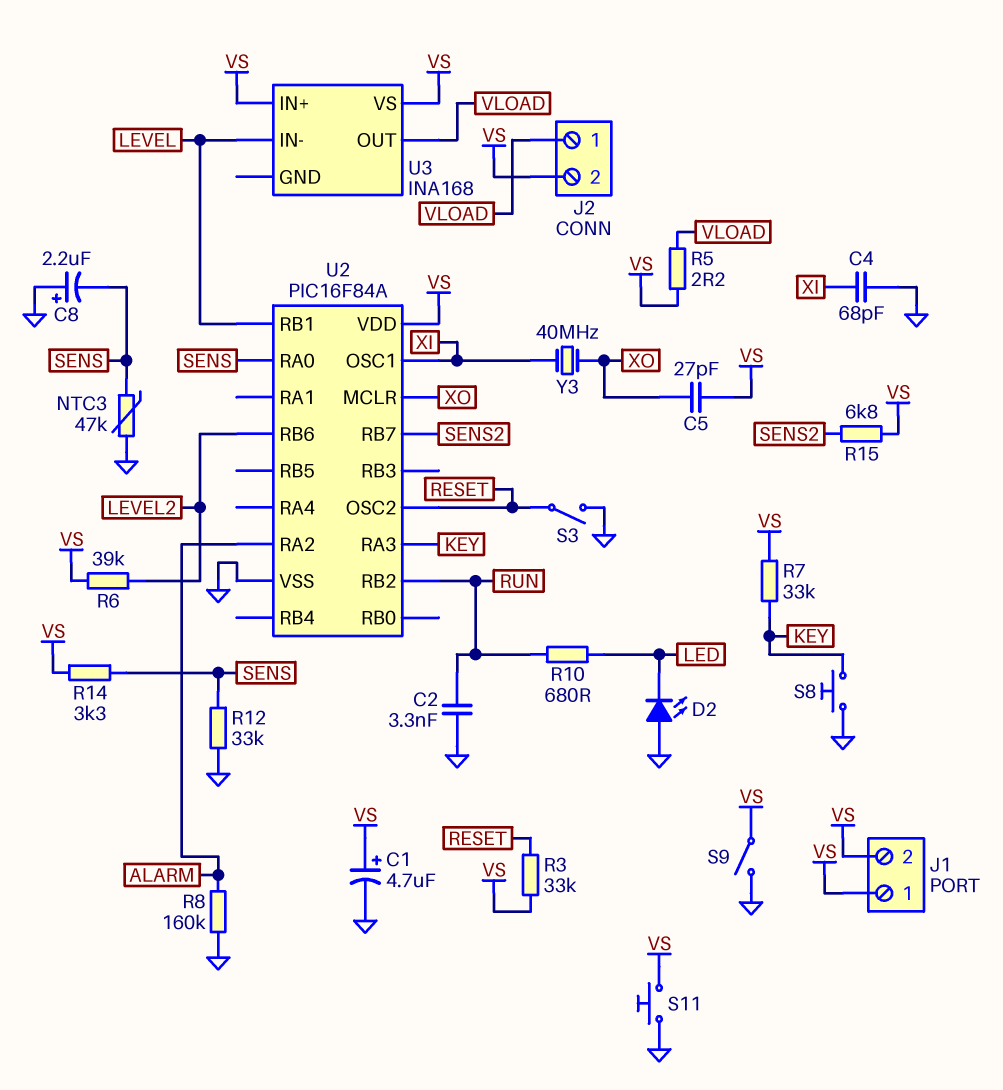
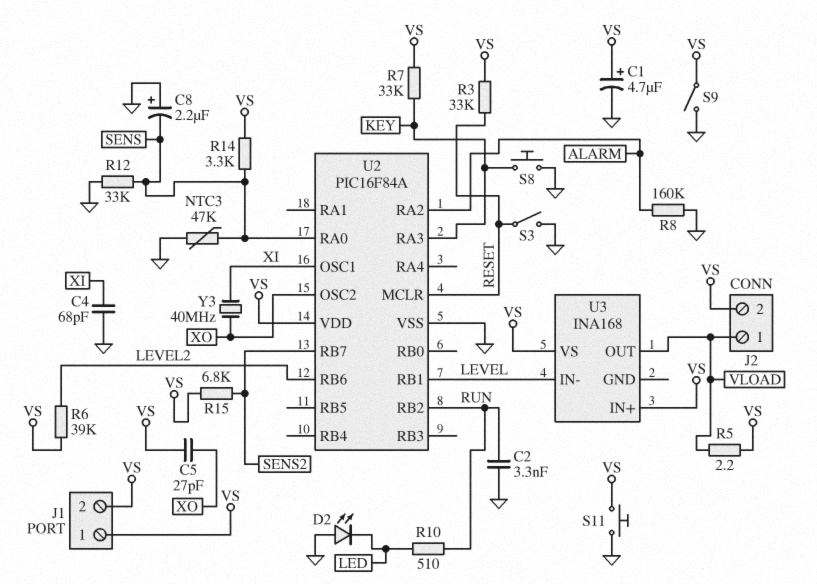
R10: 680 (LED, RUN) -> 510 (LED, RUN)
U2 pin MCLR: XO -> RESET
U2 pin OSC2: RESET -> XO

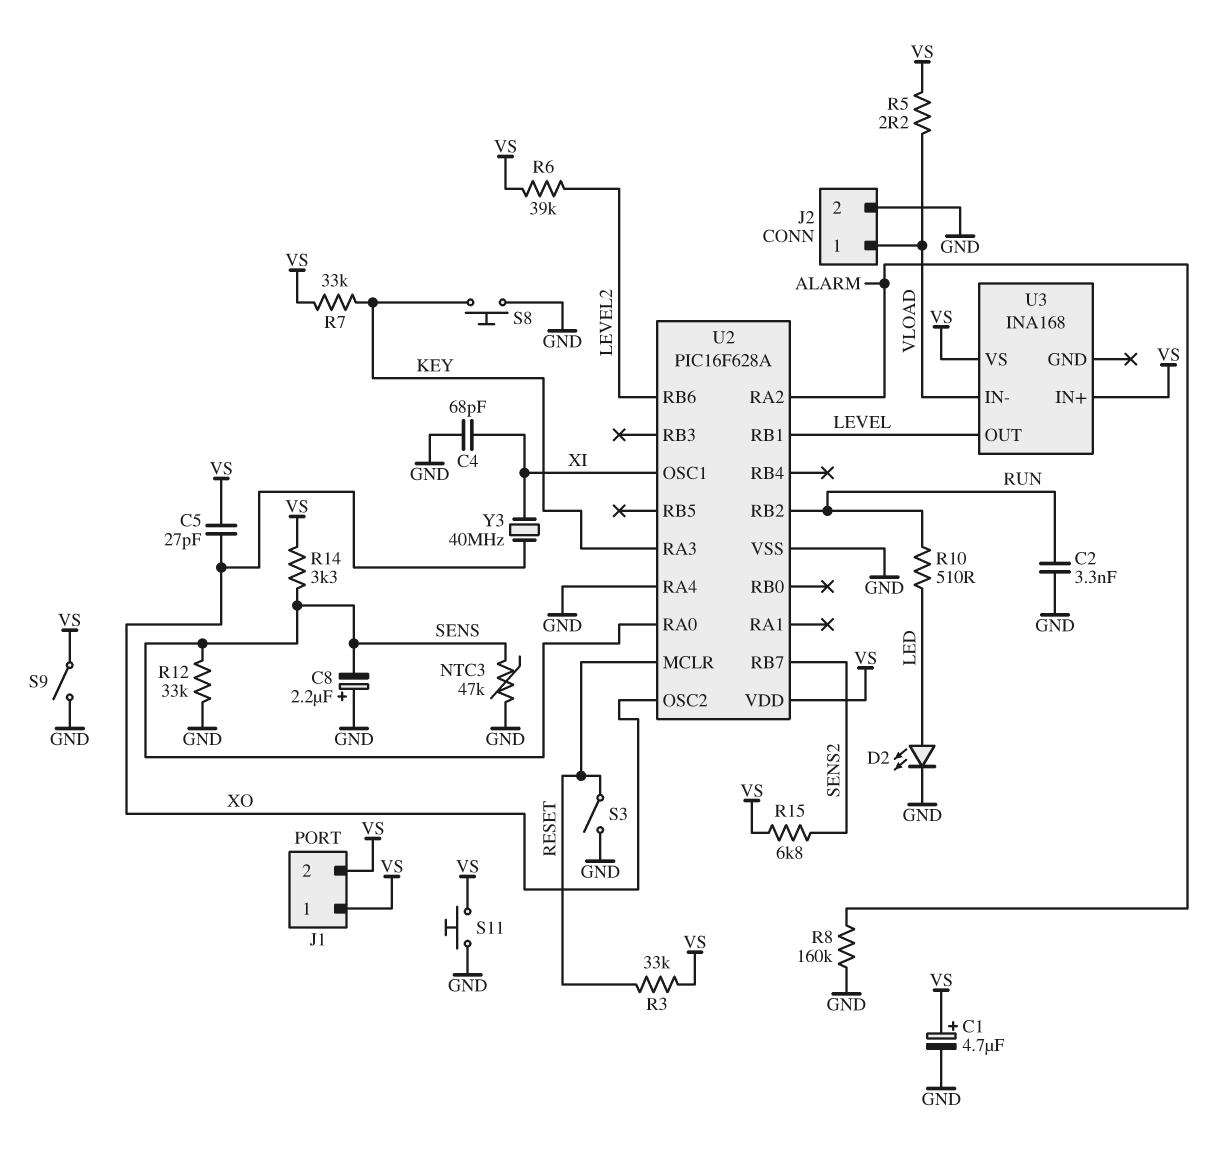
D2: LED (A GND, K LED) -> LED (A LED, K GND)
J2 pin 2: VS -> GND
U2: PIC16F84A -> PIC16F628A
U2 pin RA4: none -> GND
U3 pin IN-: LEVEL -> VLOAD
U3 pin OUT: VLOAD -> LEVEL

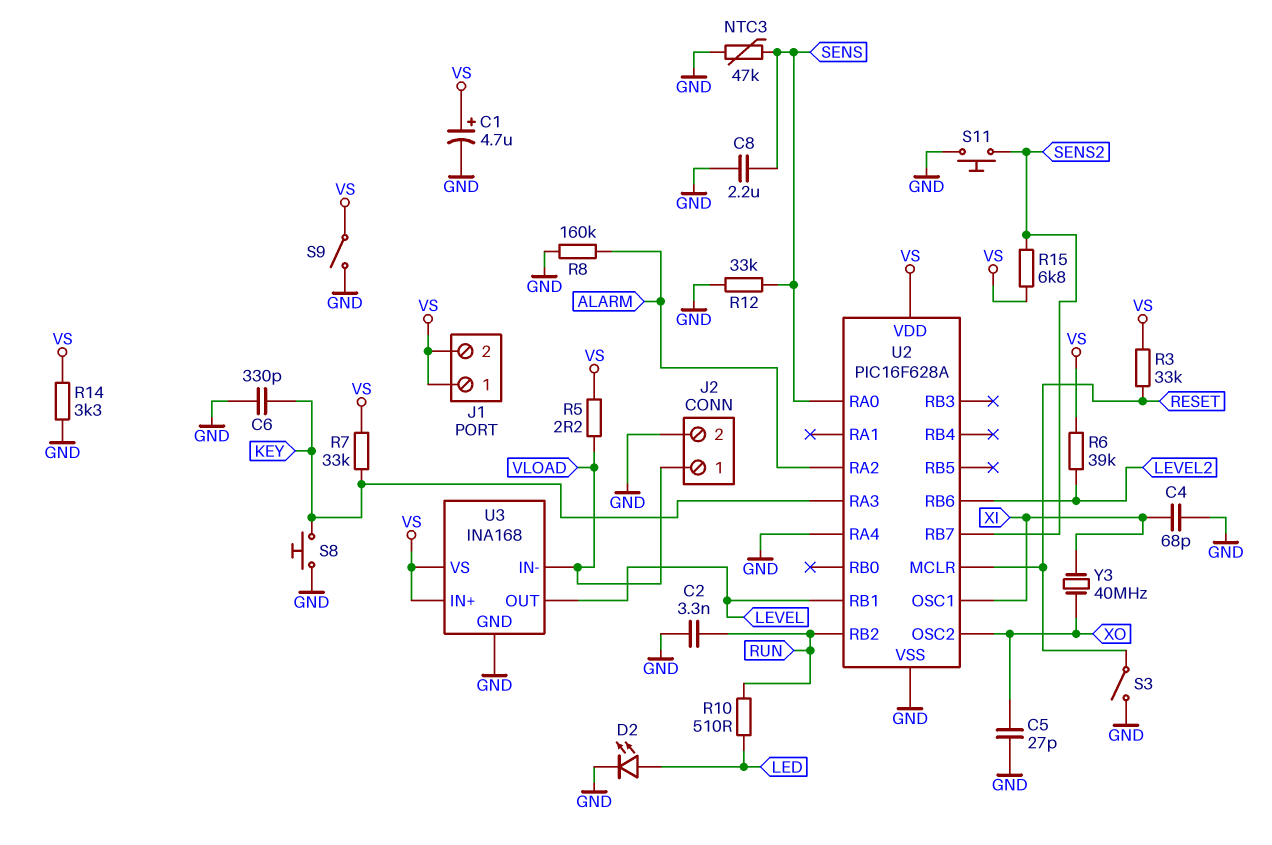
C5: 27pF (VS, XO) -> 27pF (GND, XO)
C6: none -> 330pF (GND, KEY)
C8: 2.2uF (plus GND, minus SENS) -> 2.2uF (GND, SENS)
R14: 3.3k (SENS, VS) -> 3.3k (GND, VS)
S11: button (GND, VS) -> button (GND, SENS2)
U3 pin GND: none -> GND

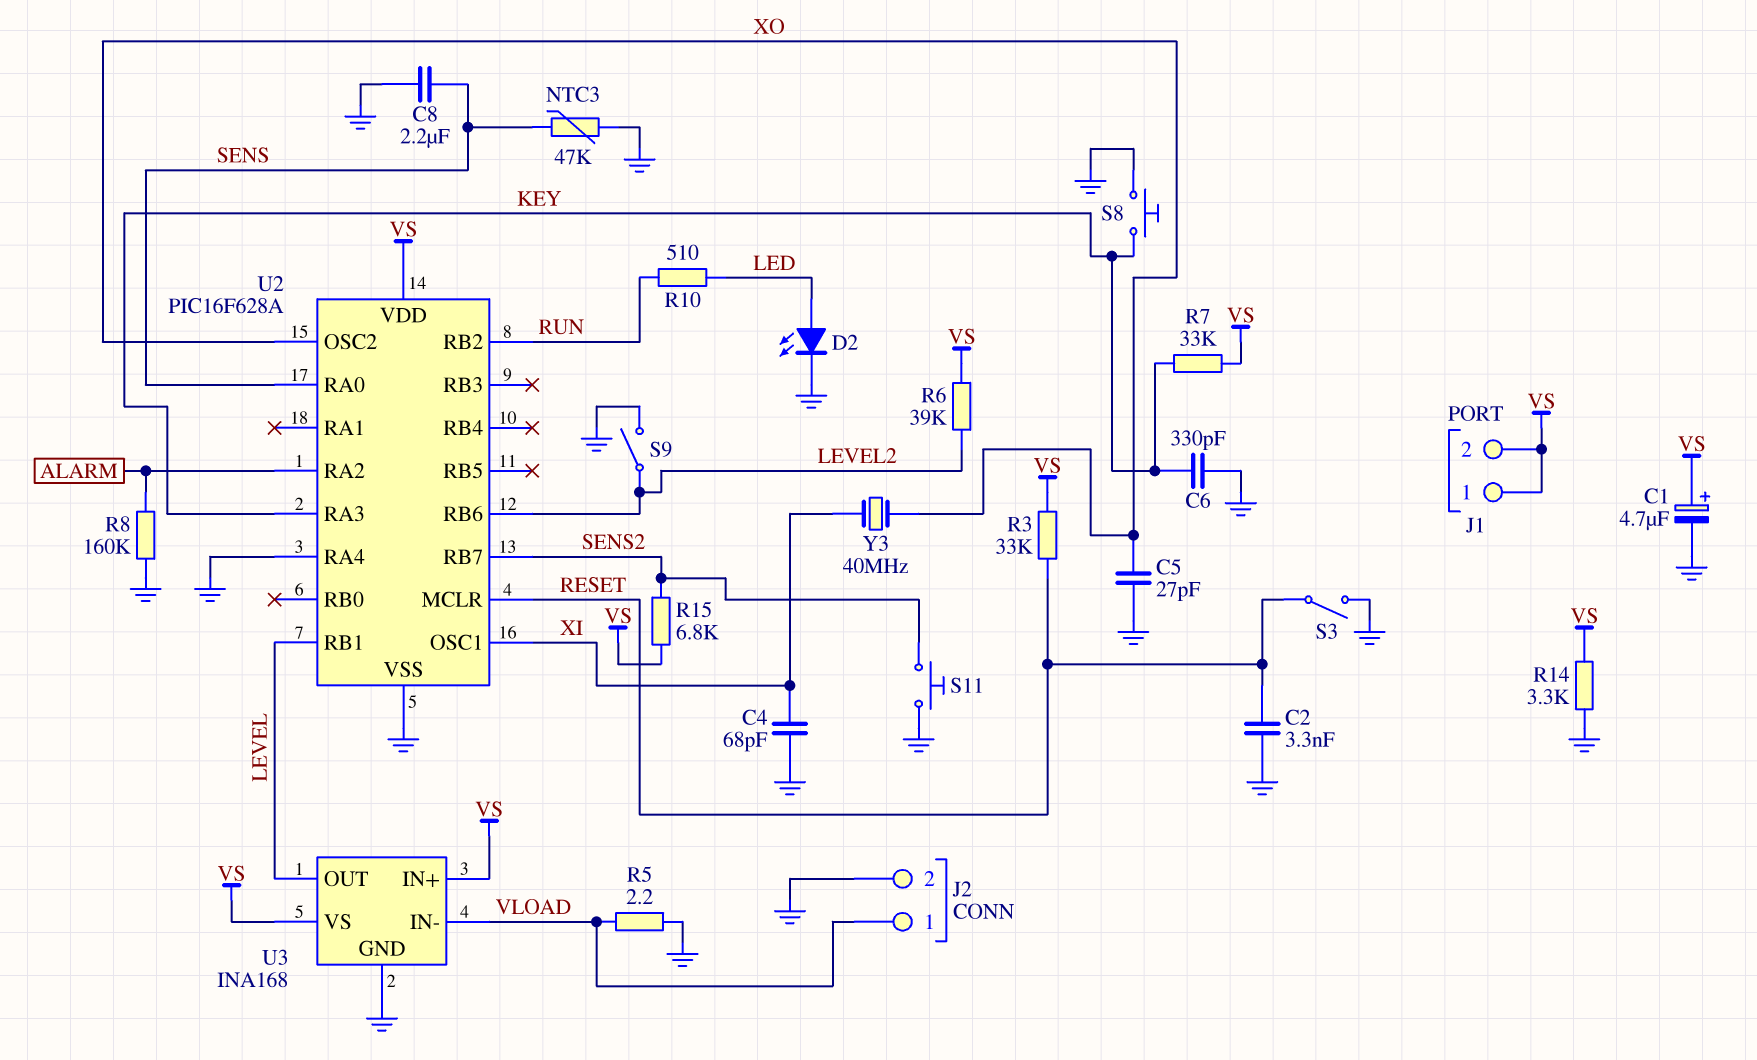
C2: 3.3nF (GND, RUN) -> 3.3nF (GND, RESET)
R5: 2.2 (VLOAD, VS) -> 2.2 (GND, VLOAD)
R12: 33k (GND, SENS) -> none
S9: switch (GND, VS) -> switch (GND, LEVEL2)

